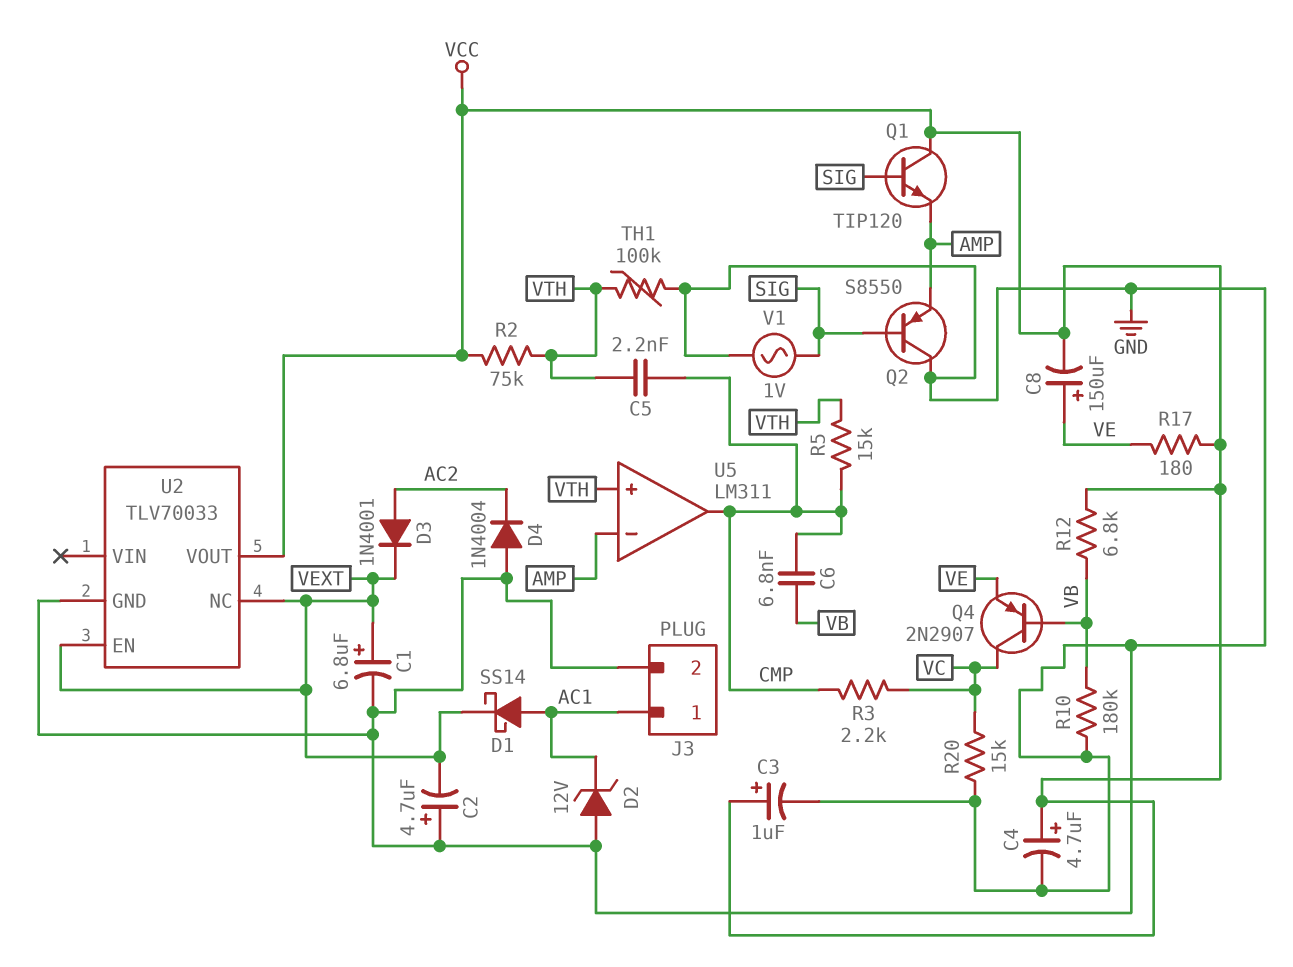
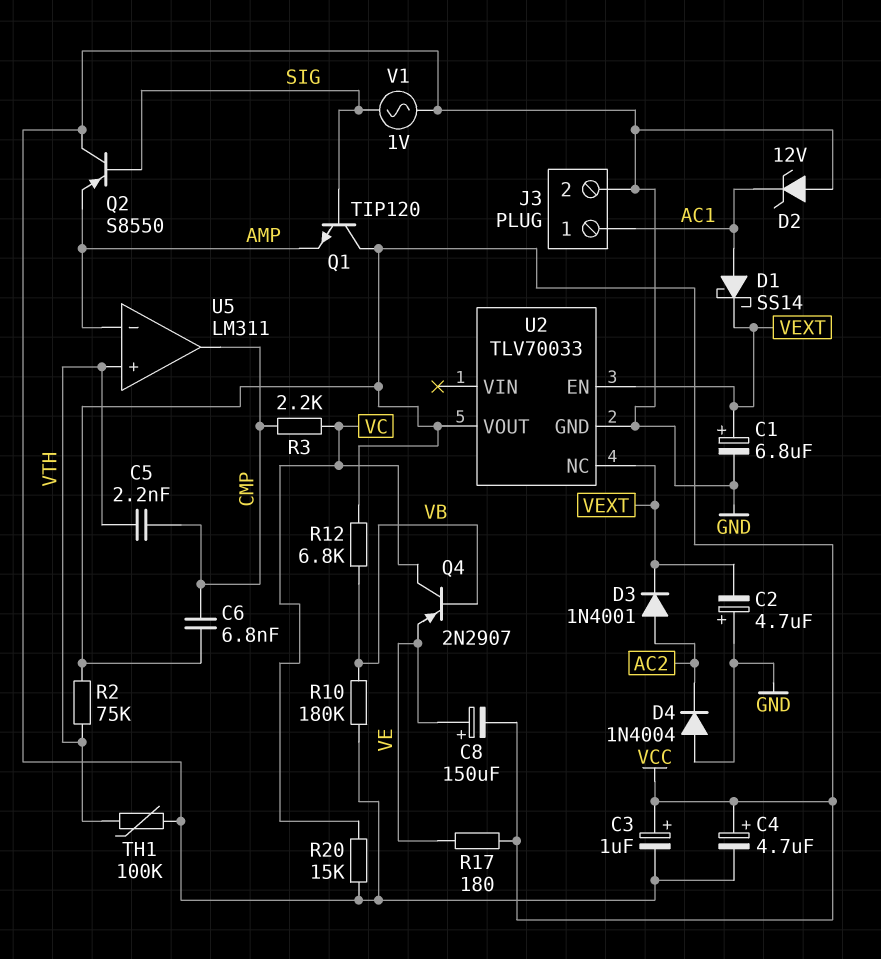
C6: 6.8nF (CMP, VB) -> 6.8nF (CMP, VCC)
R5: 15k (CMP, VTH) -> none

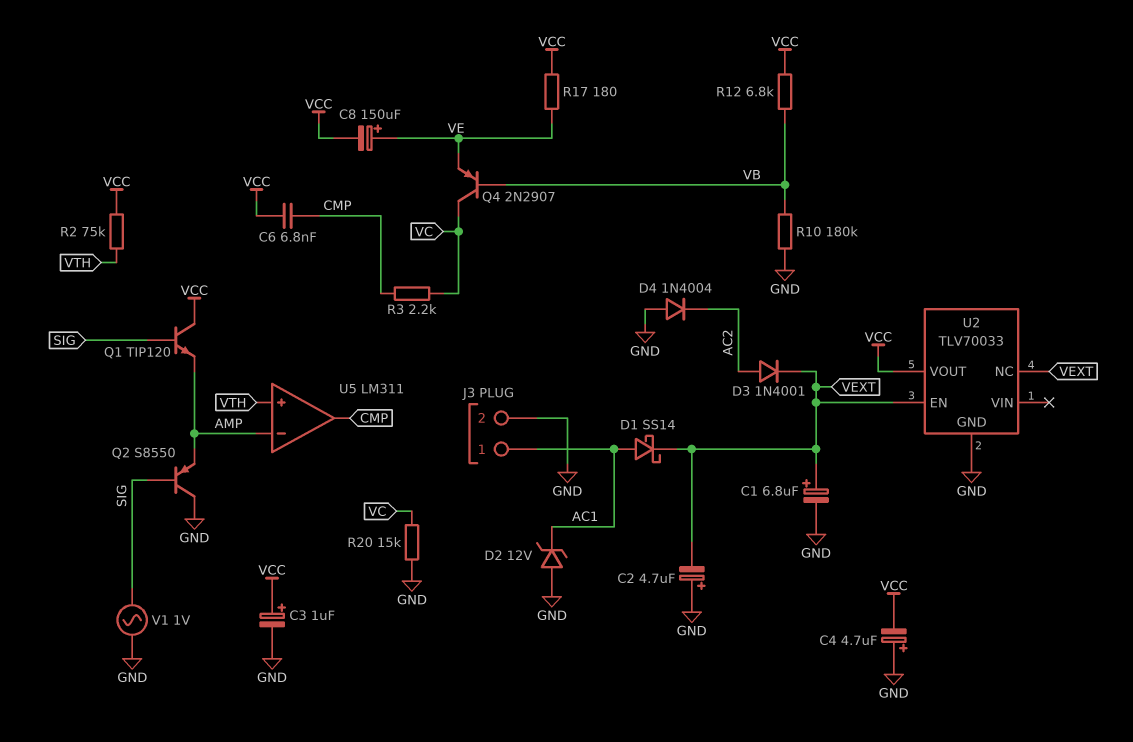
C4: 4.7uF (plus VCC, minus GND) -> 4.7uF (plus GND, minus VCC)
C5: 2.2nF (CMP, VTH) -> none
TH1: 100k (GND, VTH) -> none

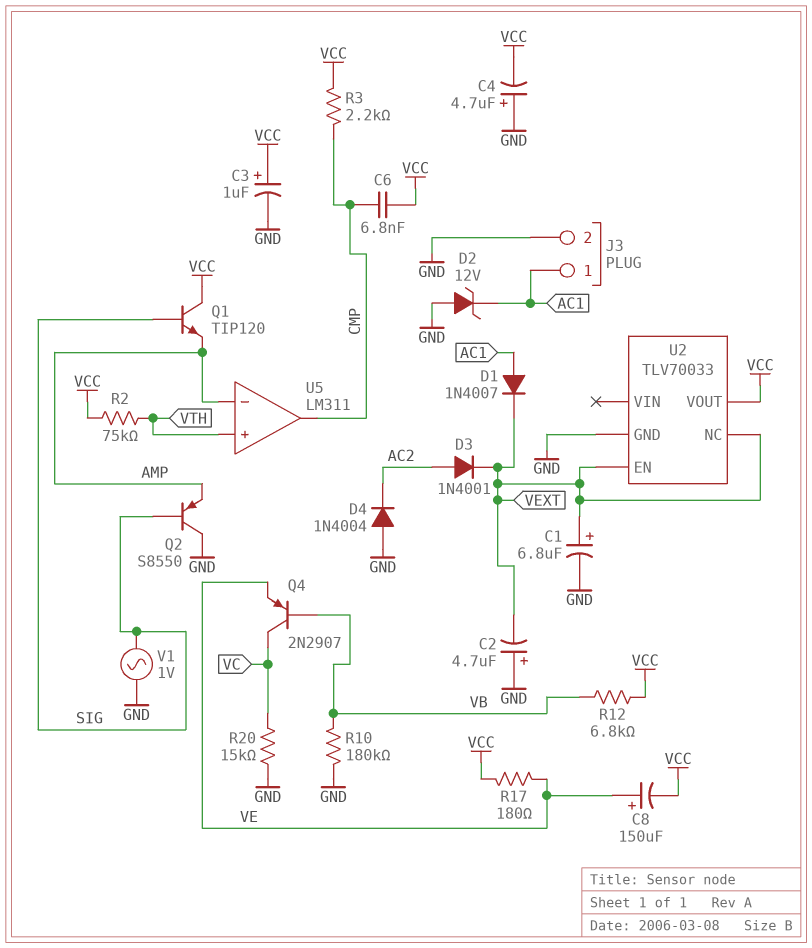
D1: schottky SS14 (A AC1, K VEXT) -> diode 1N4007 (A AC1, K VEXT)
R3: 2.2k (CMP, VC) -> 2.2k (CMP, VCC)

